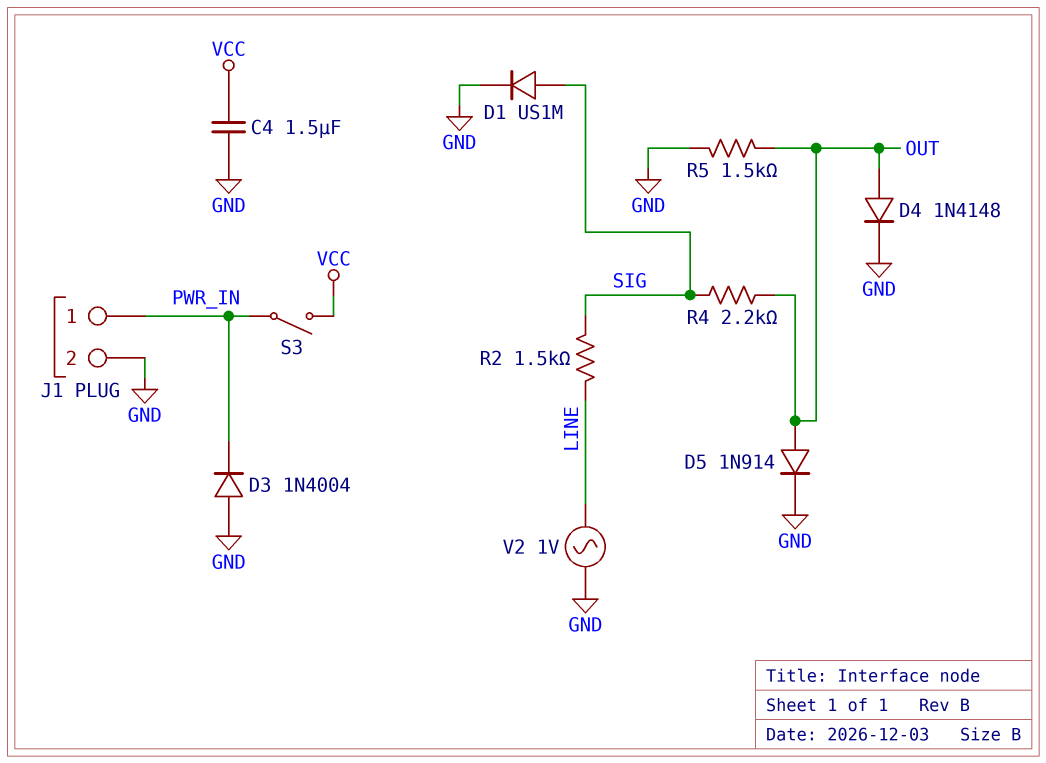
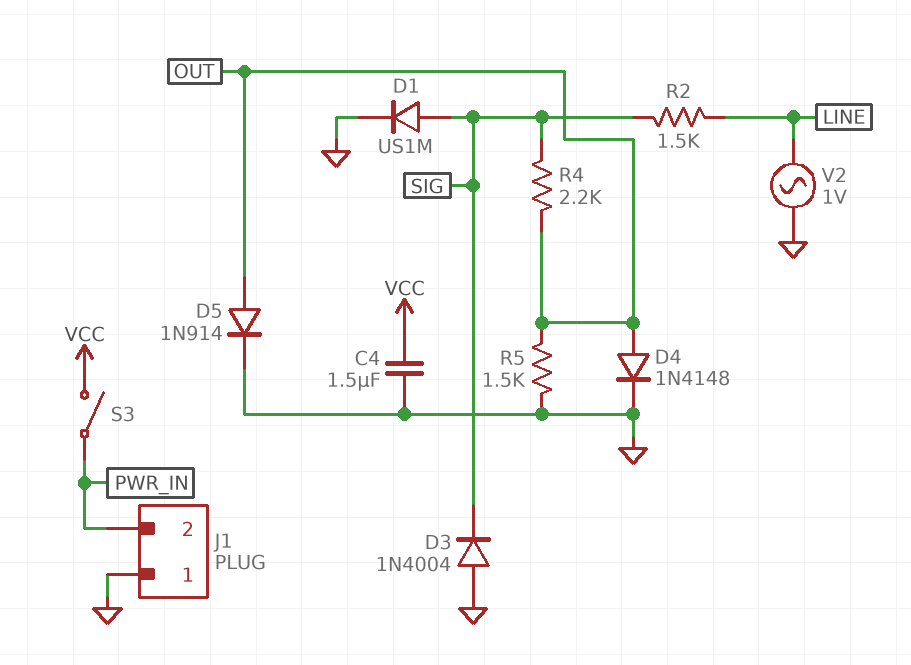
D3: diode 1N4004 (A GND, K PWR_IN) -> diode 1N4004 (A GND, K SIG)
J1 pin 1: PWR_IN -> GND
J1 pin 2: GND -> PWR_IN

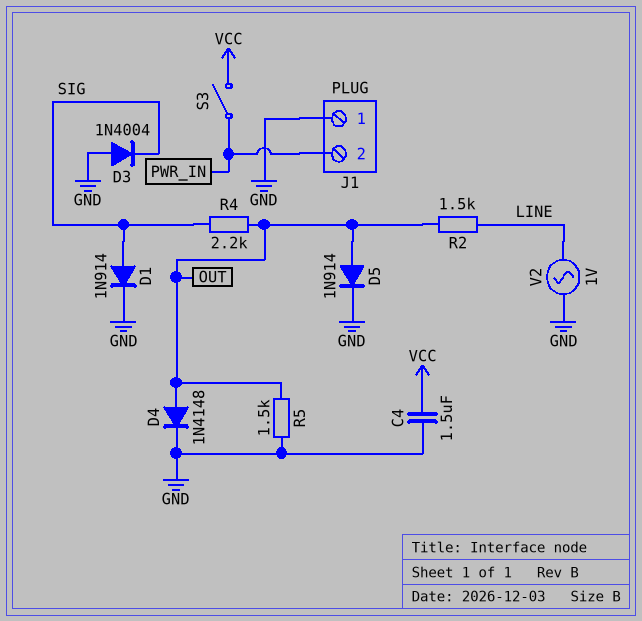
D1: diode US1M (A SIG, K GND) -> diode 1N914 (A SIG, K GND)
R2: 1.5k (LINE, SIG) -> 1.5k (LINE, OUT)

